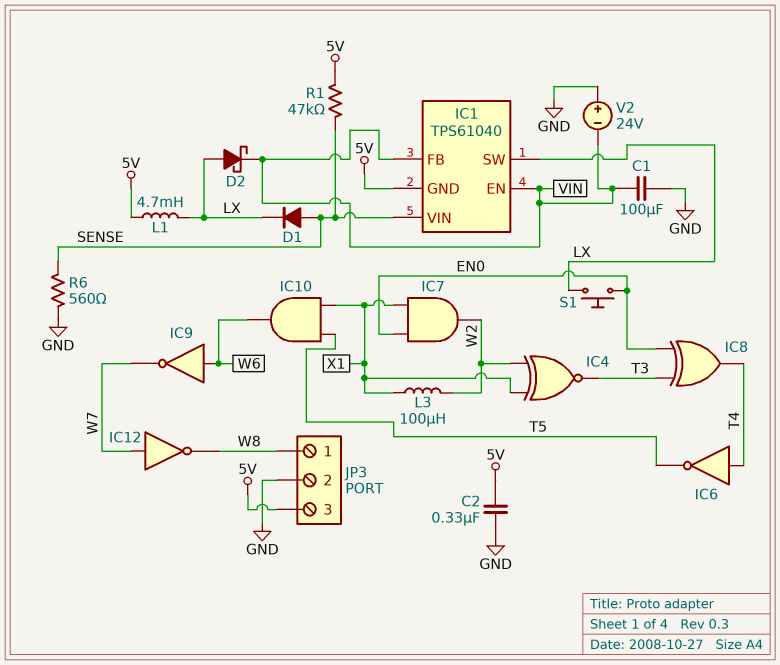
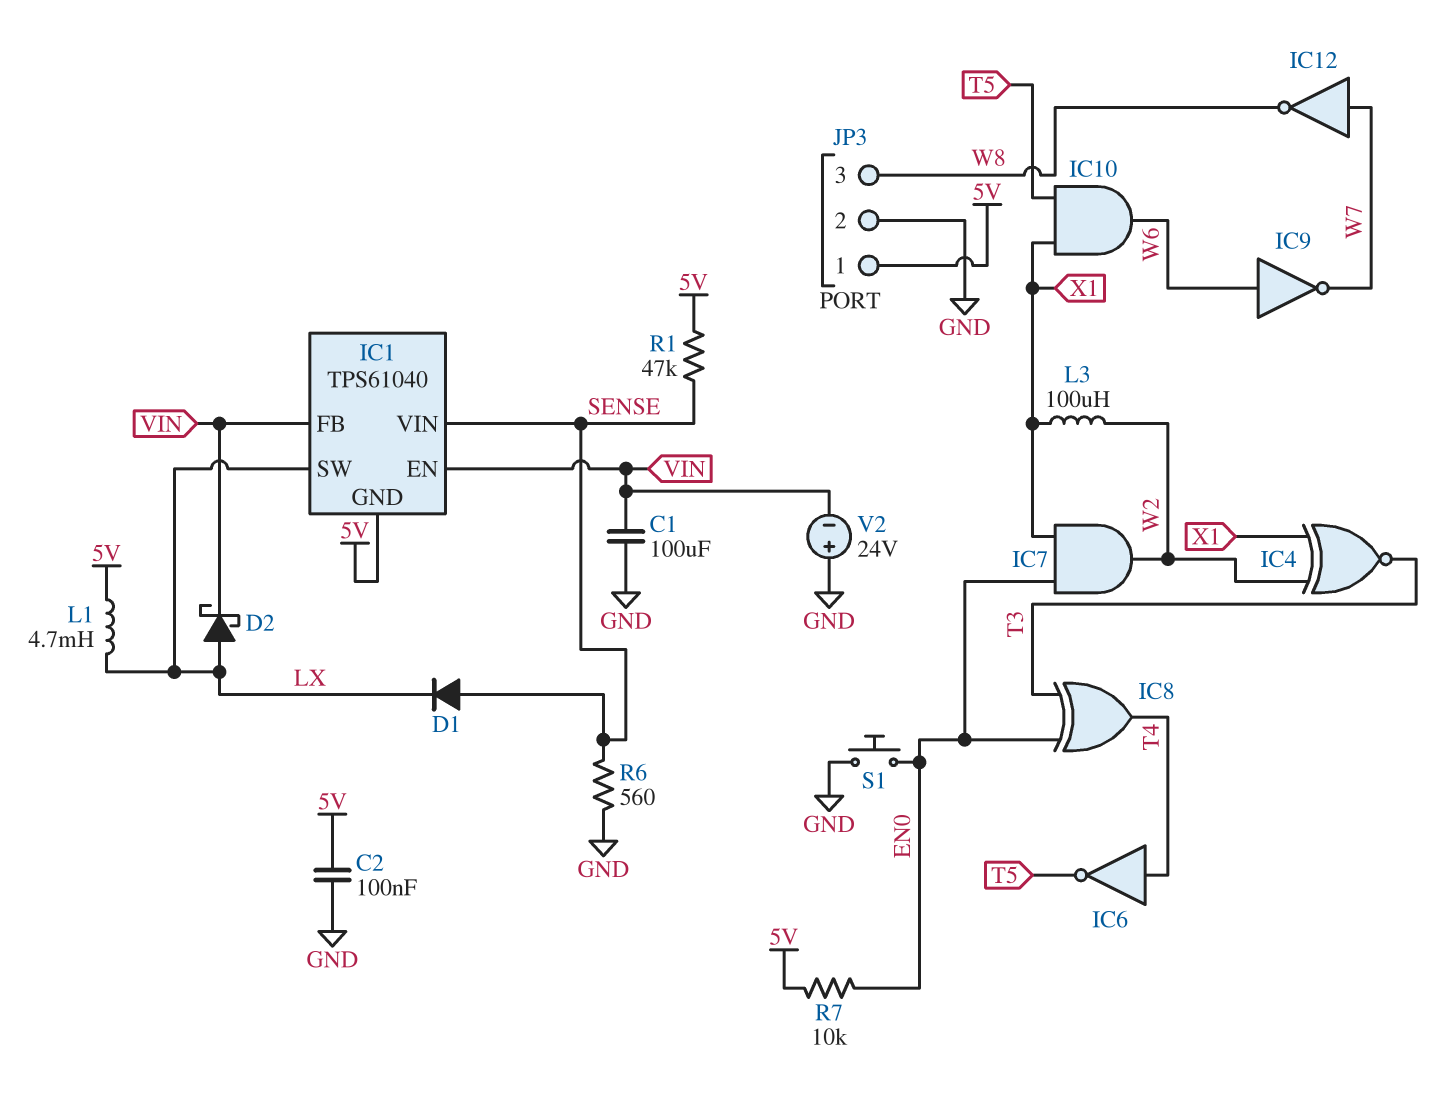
C2: 330nF (5V, GND) -> 100nF (5V, GND)
JP3 pin 1: W8 -> 5V
JP3 pin 3: 5V -> W8
R7: none -> 10k (5V, EN0)
S1: button (EN0, LX) -> button (EN0, GND)

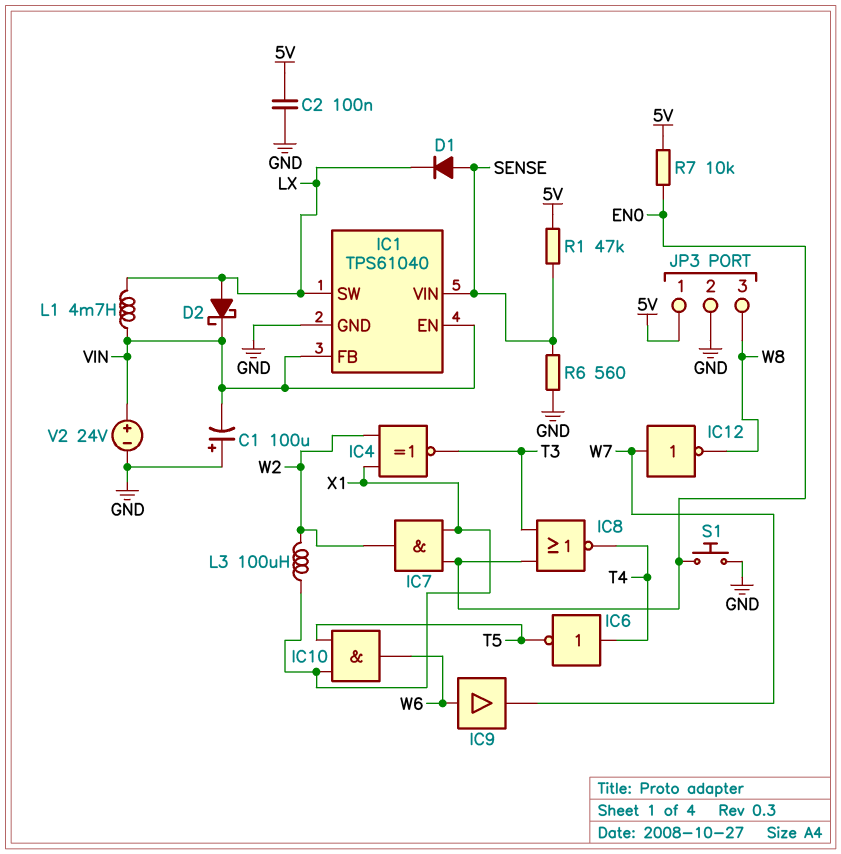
C1: 100uF (GND, VIN) -> 100uF (plus GND, minus VIN)
IC1 pin GND: 5V -> GND
IC8: XOR (in EN0, in T3, out T4) -> NOR (in EN0, in T3, out T4)
IC9: NOT (in W6, out W7) -> buffer (in W6, out W7)
L1: 4.7mH (5V, LX) -> 4.7mH (LX, VIN)
V2: 24V (plus GND, minus VIN) -> 24V (plus VIN, minus GND)

